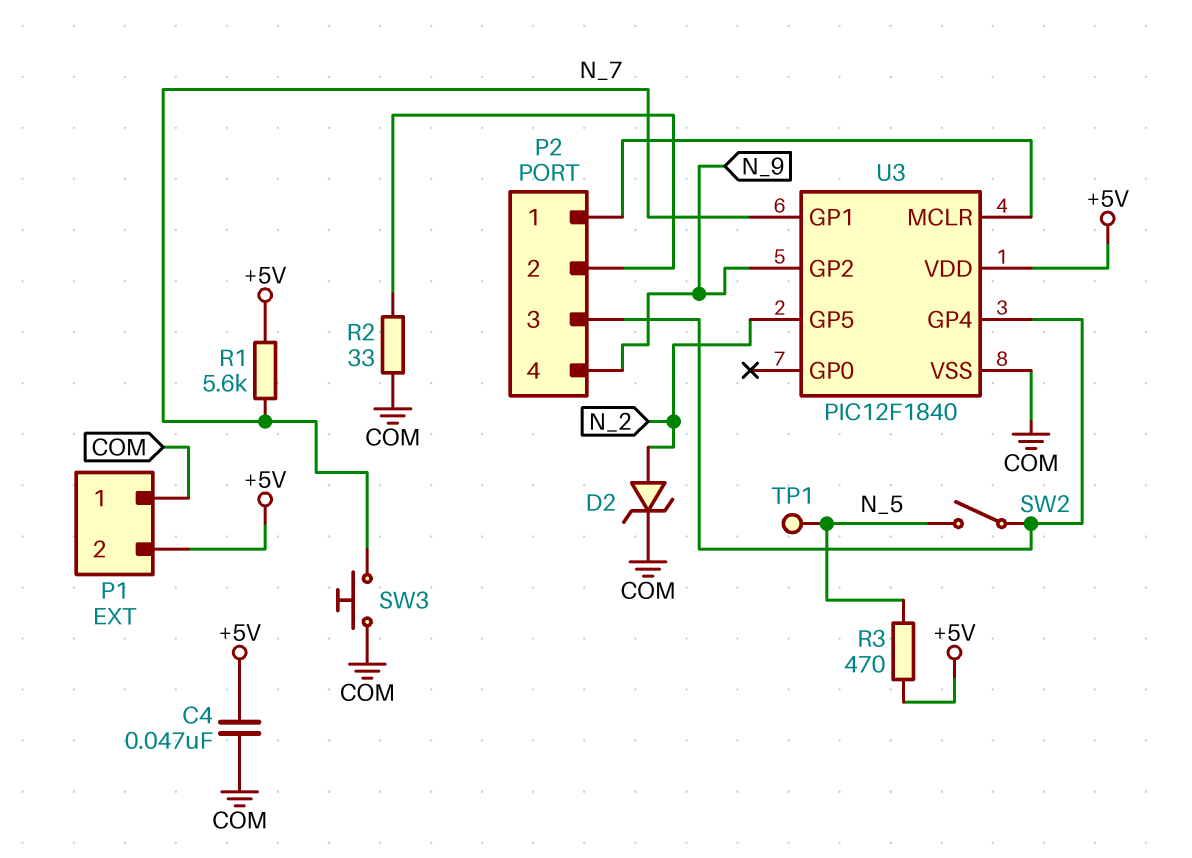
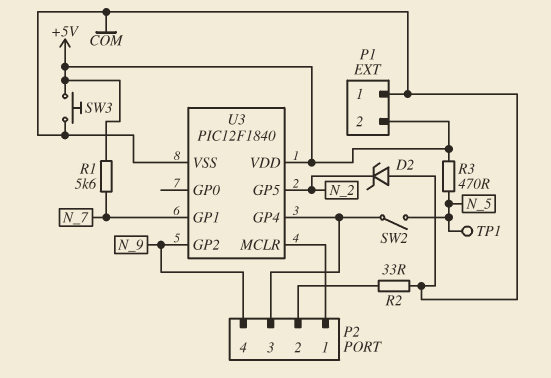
C4: 47nF (+5V, COM) -> none
D2: zener (A N_2, K COM) -> zener (A COM, K N_2)
SW3: button (COM, N_7) -> button (+5V, COM)

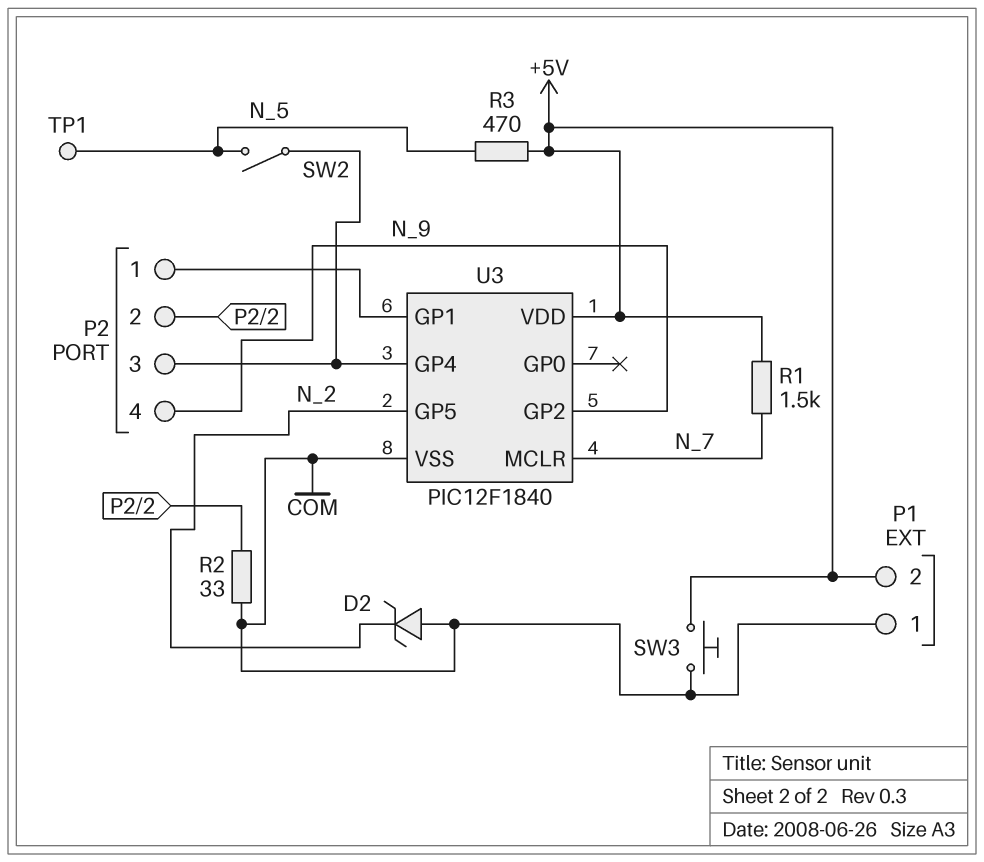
R1: 5.6k (+5V, N_7) -> 1.5k (+5V, N_7)
U3 pin GP1: N_7 -> P2/1
U3 pin MCLR: P2/1 -> N_7

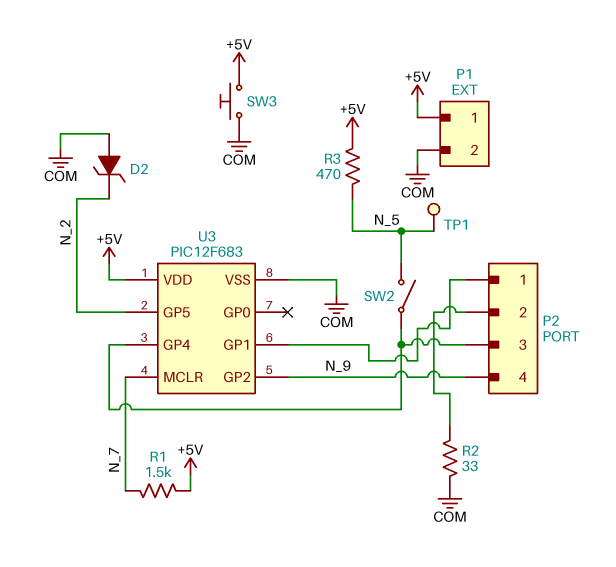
P1 pin 1: COM -> +5V
P1 pin 2: +5V -> COM
U3: PIC12F1840 -> PIC12F683

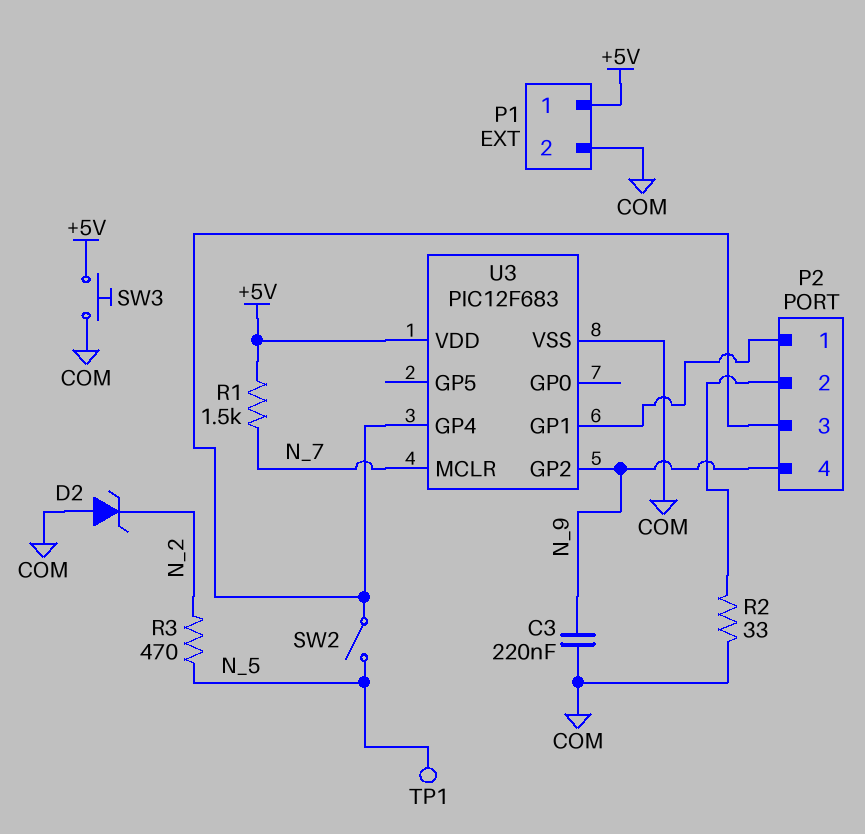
C3: none -> 220nF (COM, N_9)
R3: 470 (+5V, N_5) -> 470 (N_2, N_5)
U3 pin GP5: N_2 -> none

